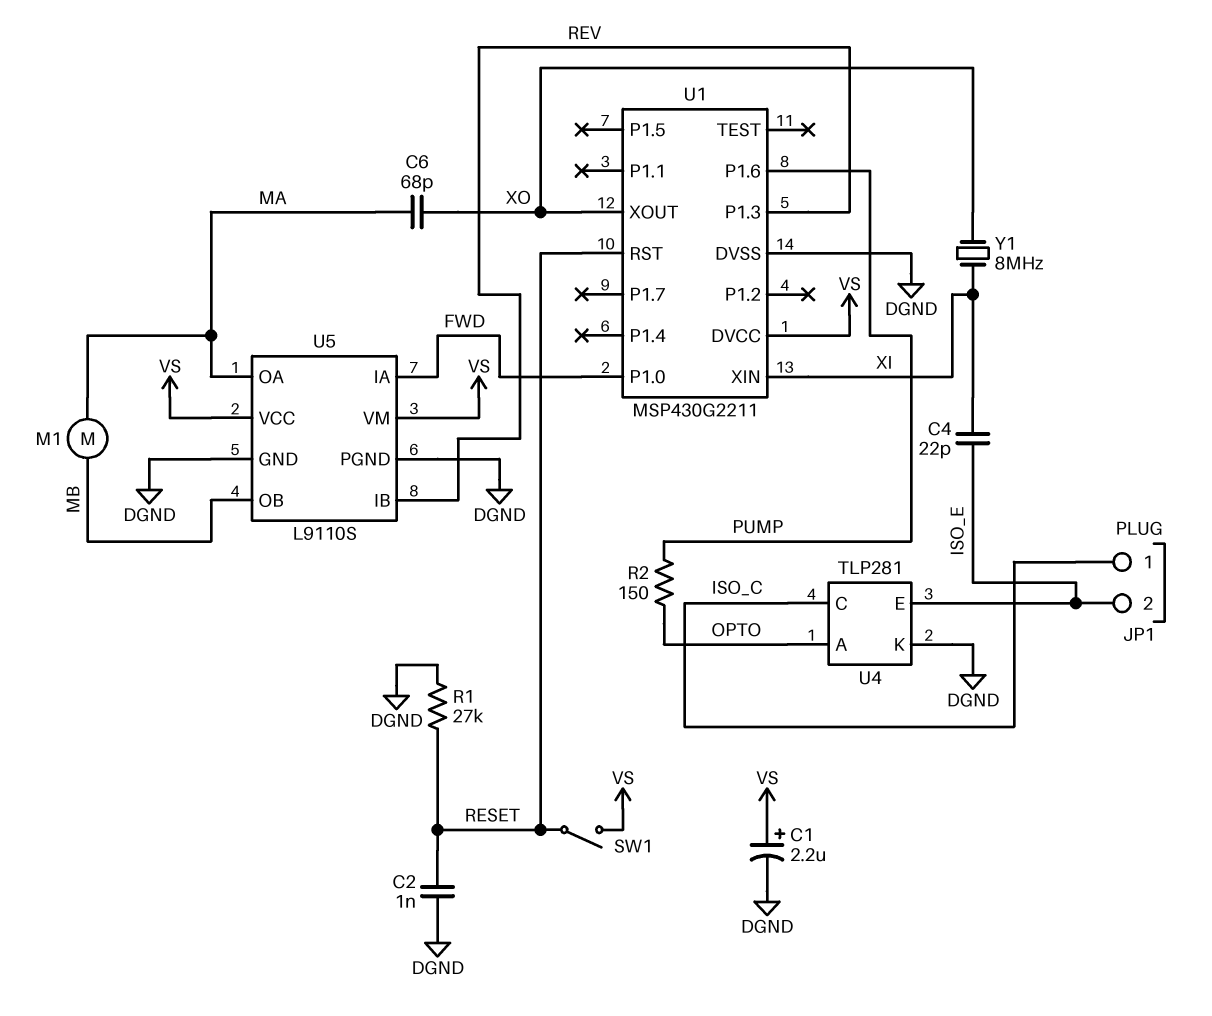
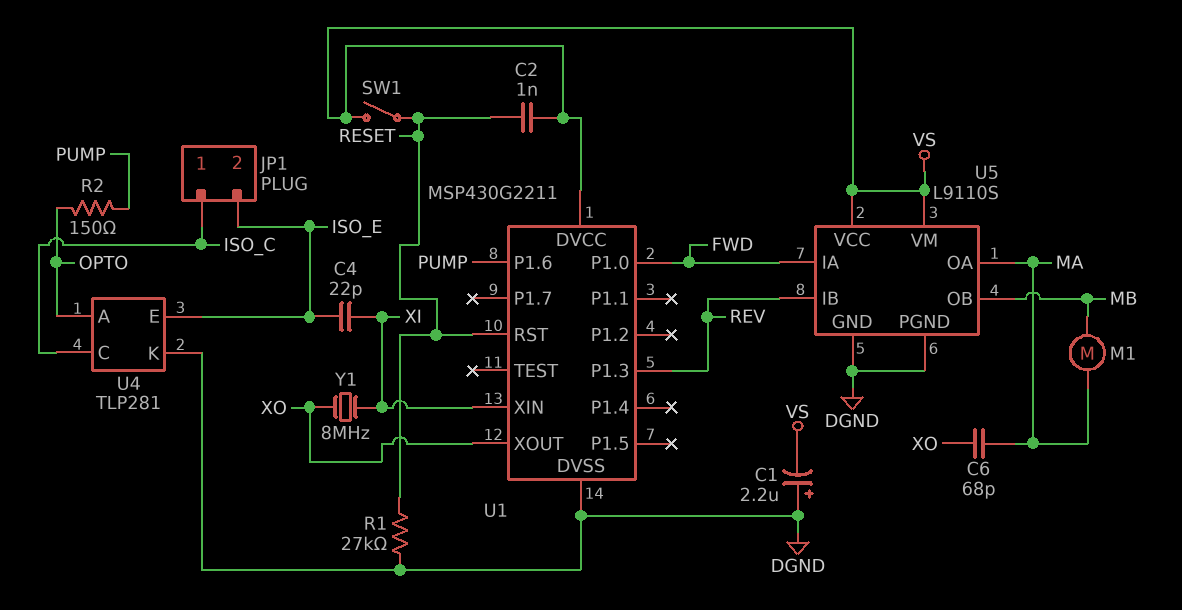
C1: 2.2uF (plus VS, minus DGND) -> 2.2uF (plus DGND, minus VS)
C2: 1nF (DGND, RESET) -> 1nF (RESET, VS)

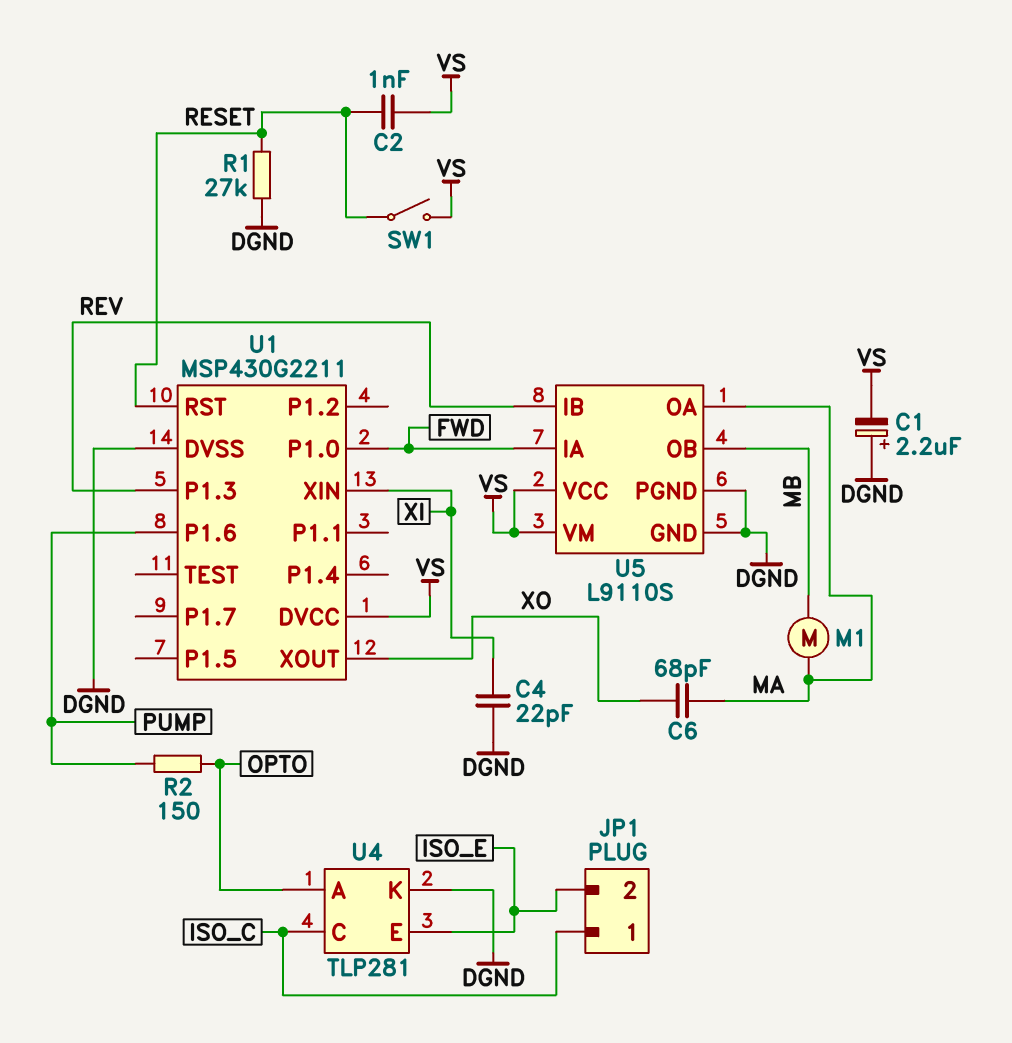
C4: 22pF (ISO_E, XI) -> 22pF (DGND, XI)
Y1: 8MHz (XI, XO) -> none

